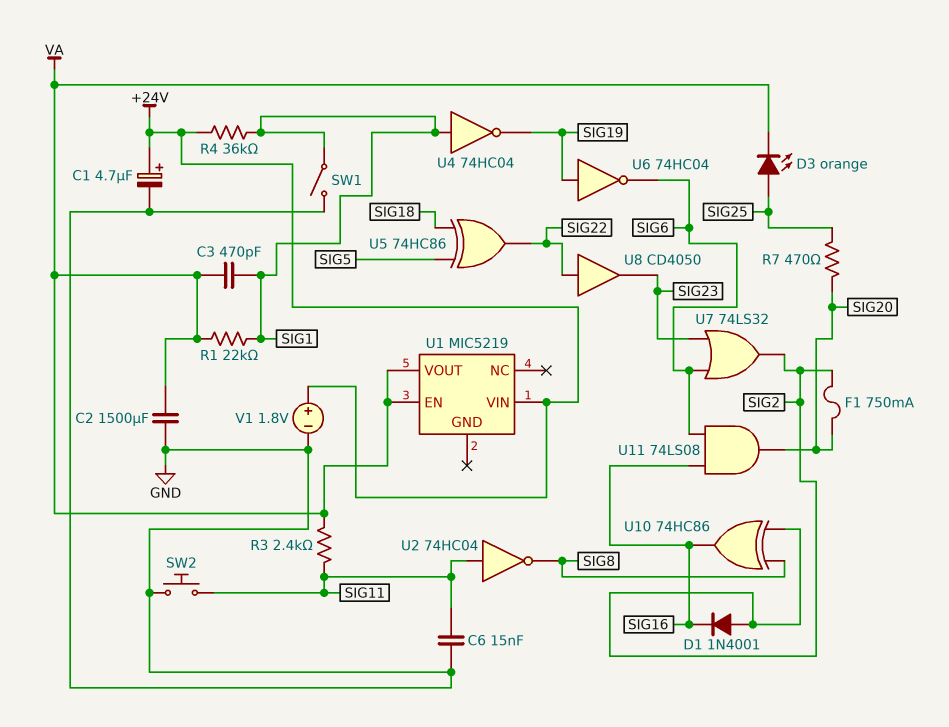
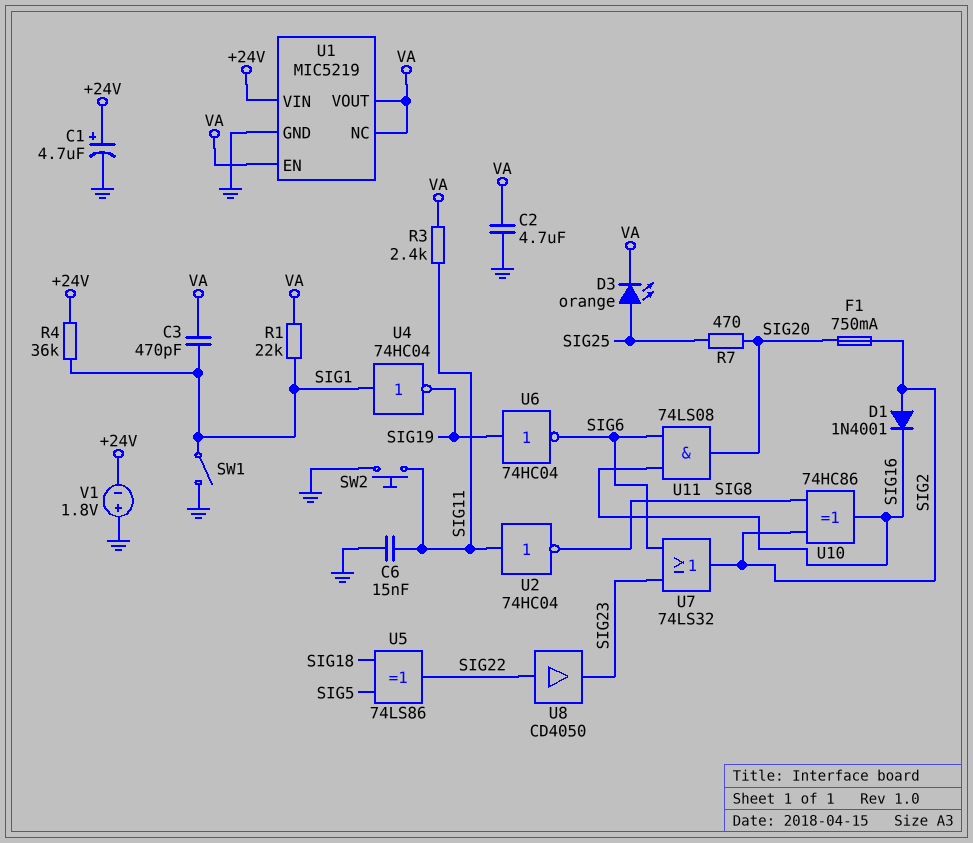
C2: 1500uF (GND, VA) -> 4.7uF (GND, VA)
U1 pin GND: none -> GND
U1 pin NC: none -> VA
U5: XOR 74HC86 (in SIG5, in SIG18, out SIG22) -> XOR 74LS86 (in SIG5, in SIG18, out SIG22)
V1: 1.8V (plus +24V, minus GND) -> 1.8V (plus GND, minus +24V)

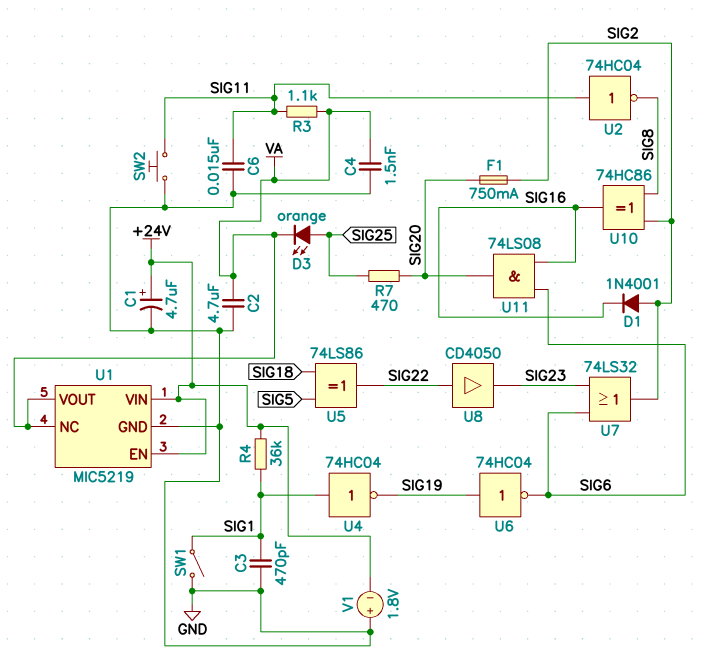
C3: 470pF (SIG1, VA) -> 470pF (GND, SIG1)
C4: none -> 1.5nF (GND, VA)
R1: 22k (SIG1, VA) -> none
R3: 2.4k (SIG11, VA) -> 1.1k (SIG11, VA)
U1 pin EN: VA -> +24V

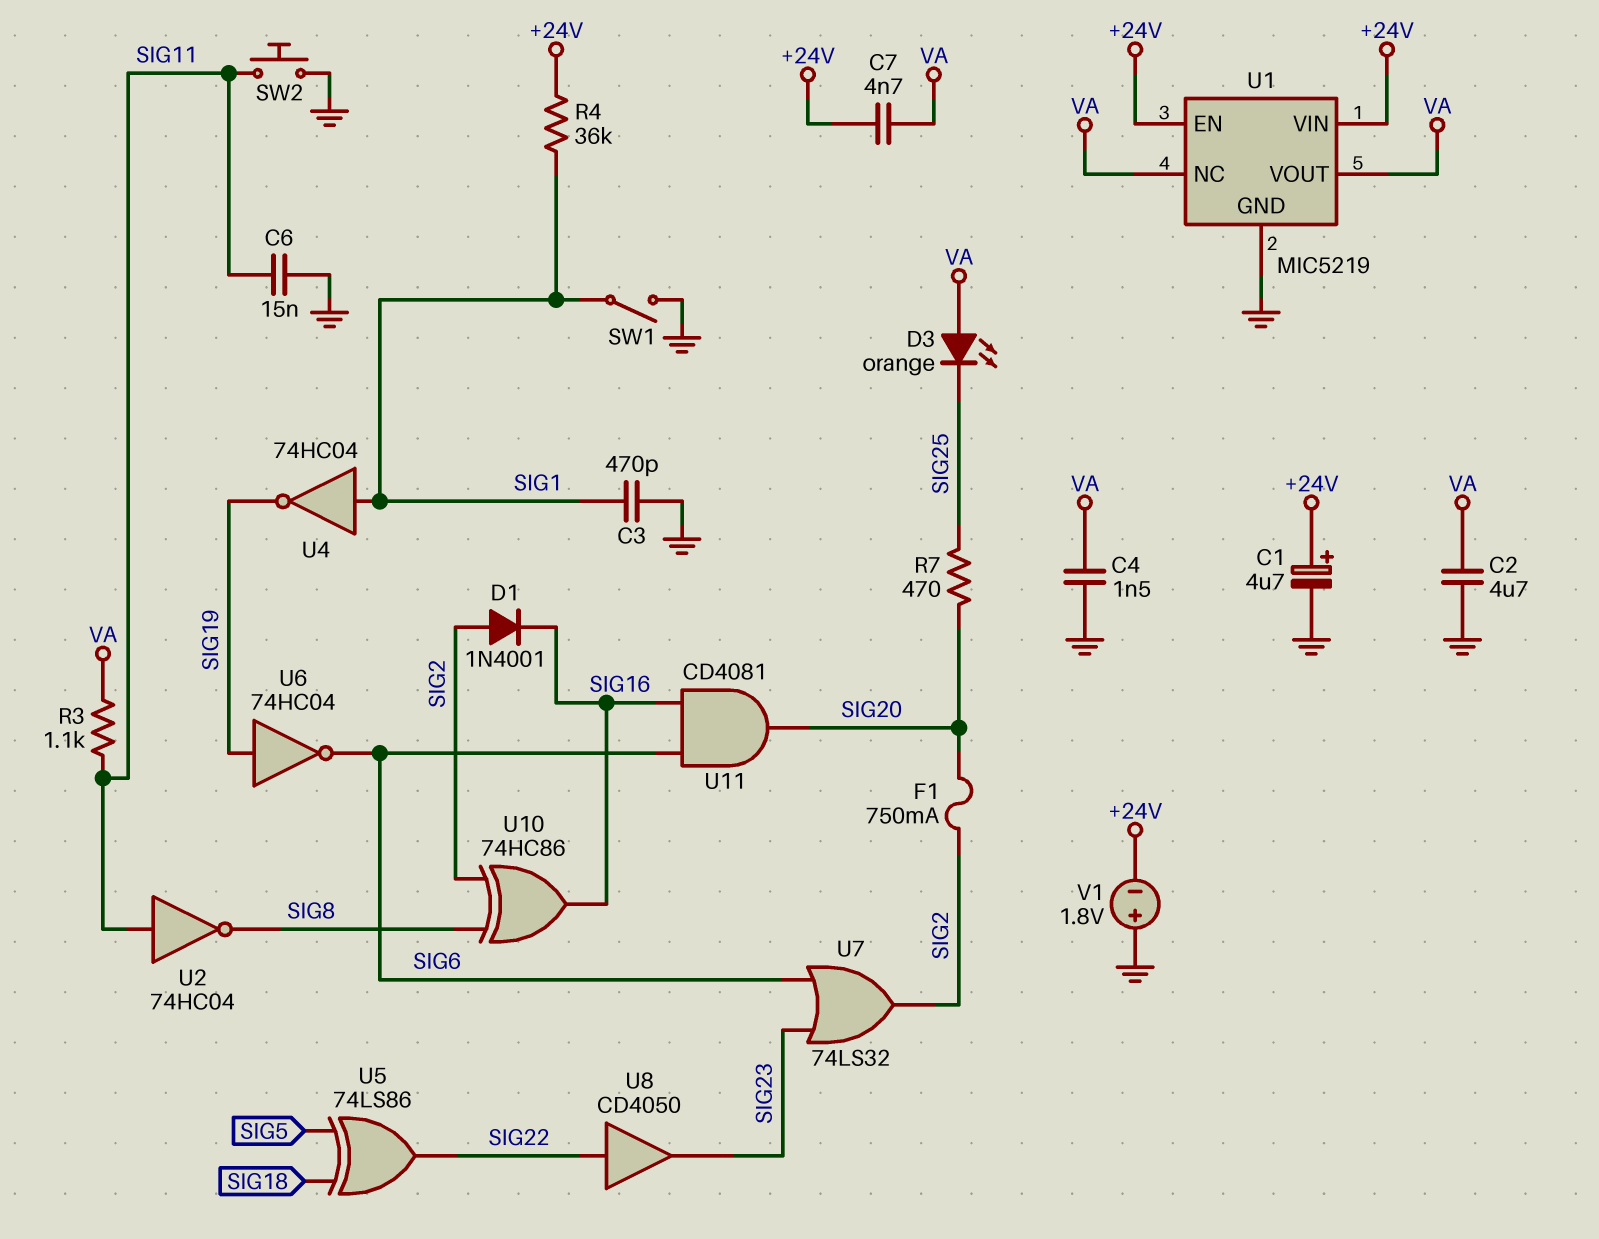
C7: none -> 4.7nF (+24V, VA)
D3: LED orange (A SIG25, K VA) -> LED orange (A VA, K SIG25)
U11: AND 74LS08 (in SIG6, in SIG16, out SIG20) -> AND CD4081 (in SIG6, in SIG16, out SIG20)

